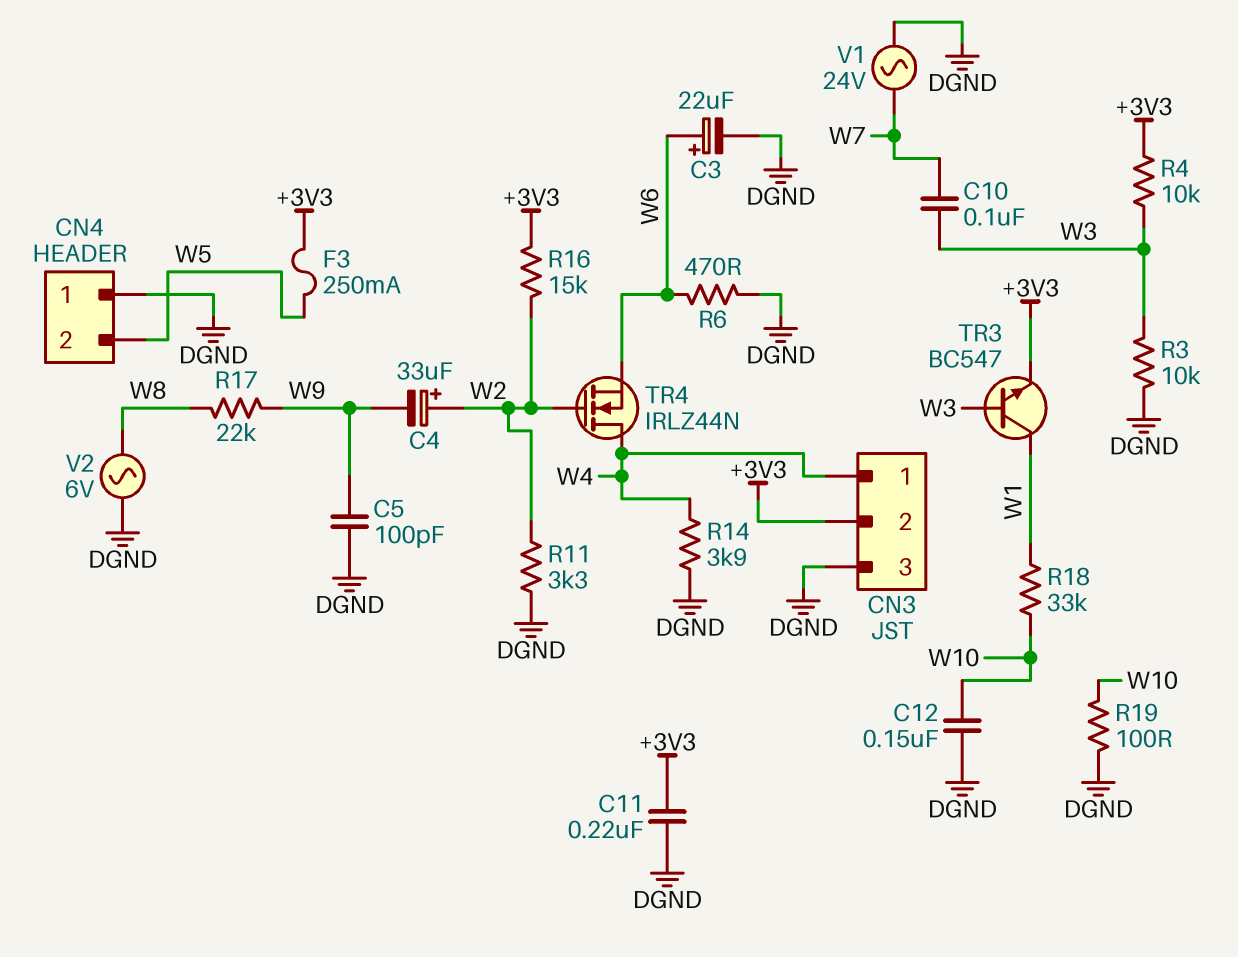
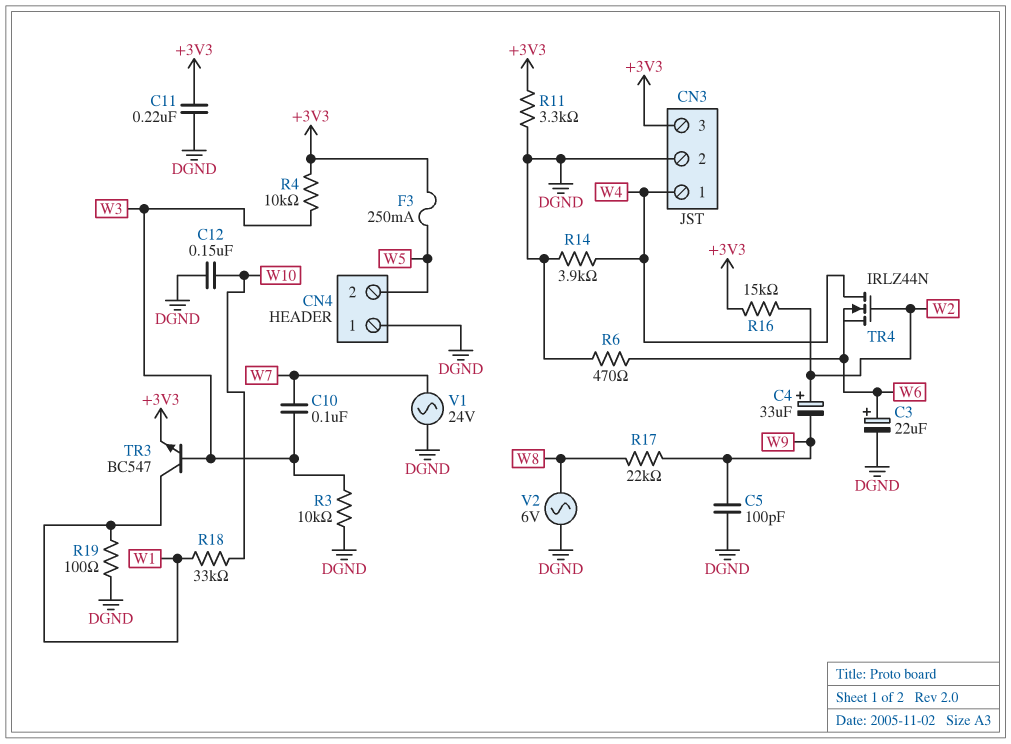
CN3 pin 2: +3V3 -> DGND
CN3 pin 3: DGND -> +3V3
R11: 3.3k (DGND, W2) -> 3.3k (+3V3, DGND)
R19: 100 (DGND, W10) -> 100 (DGND, W1)

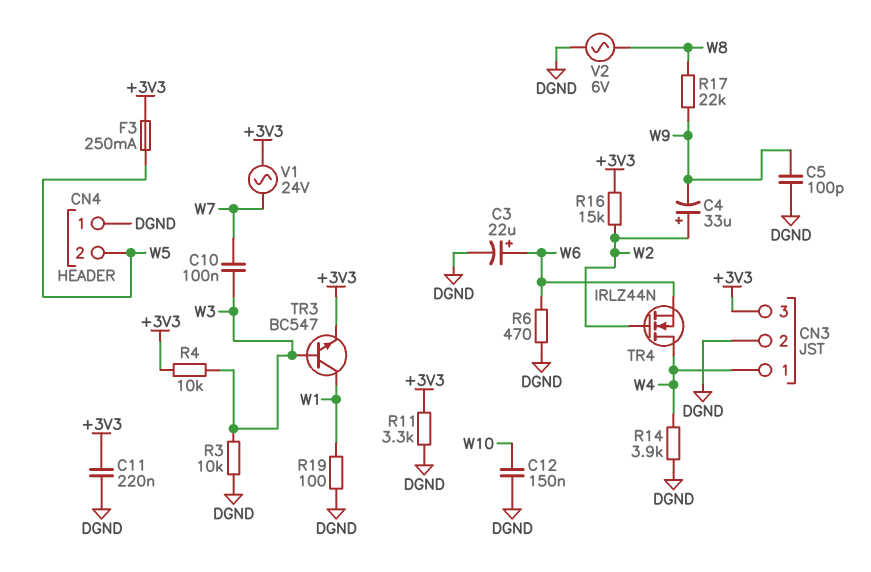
R18: 33k (W1, W10) -> none
V1: AC 24V (DGND, W7) -> AC 24V (+3V3, W7)

